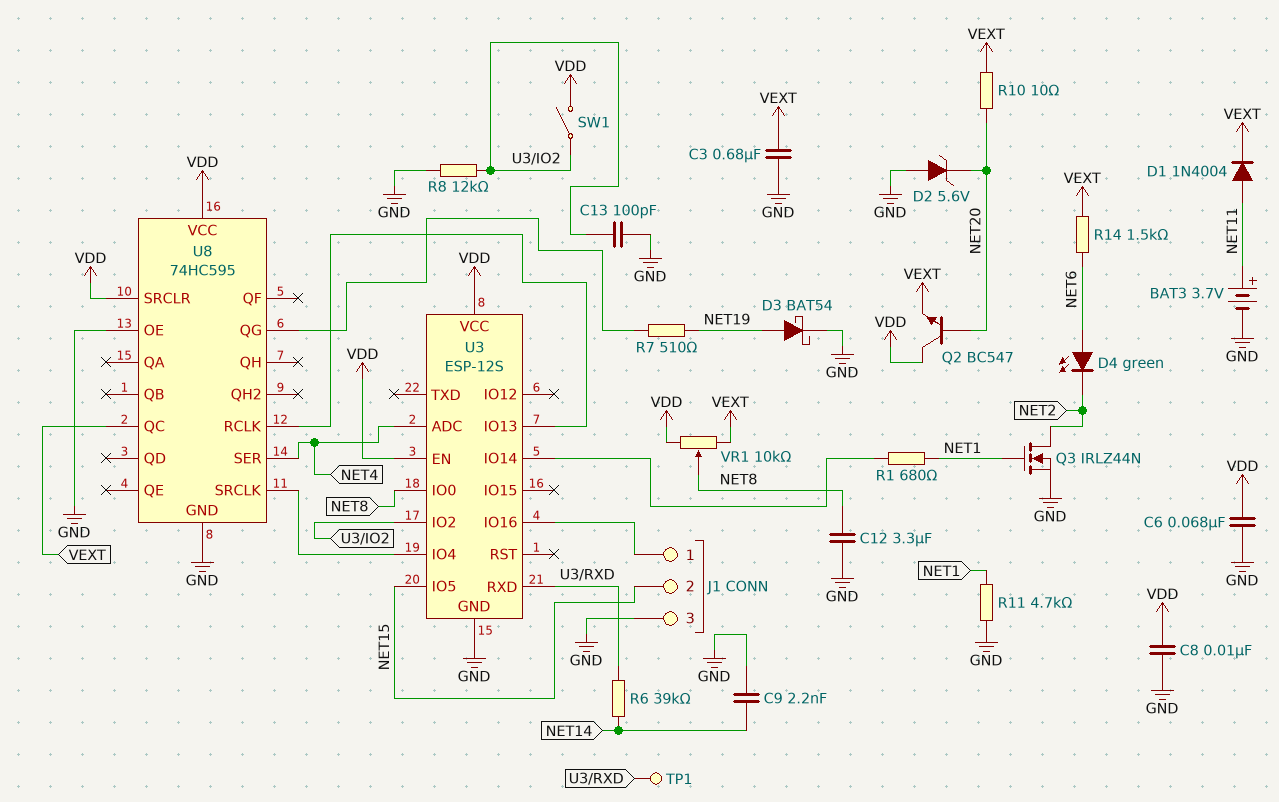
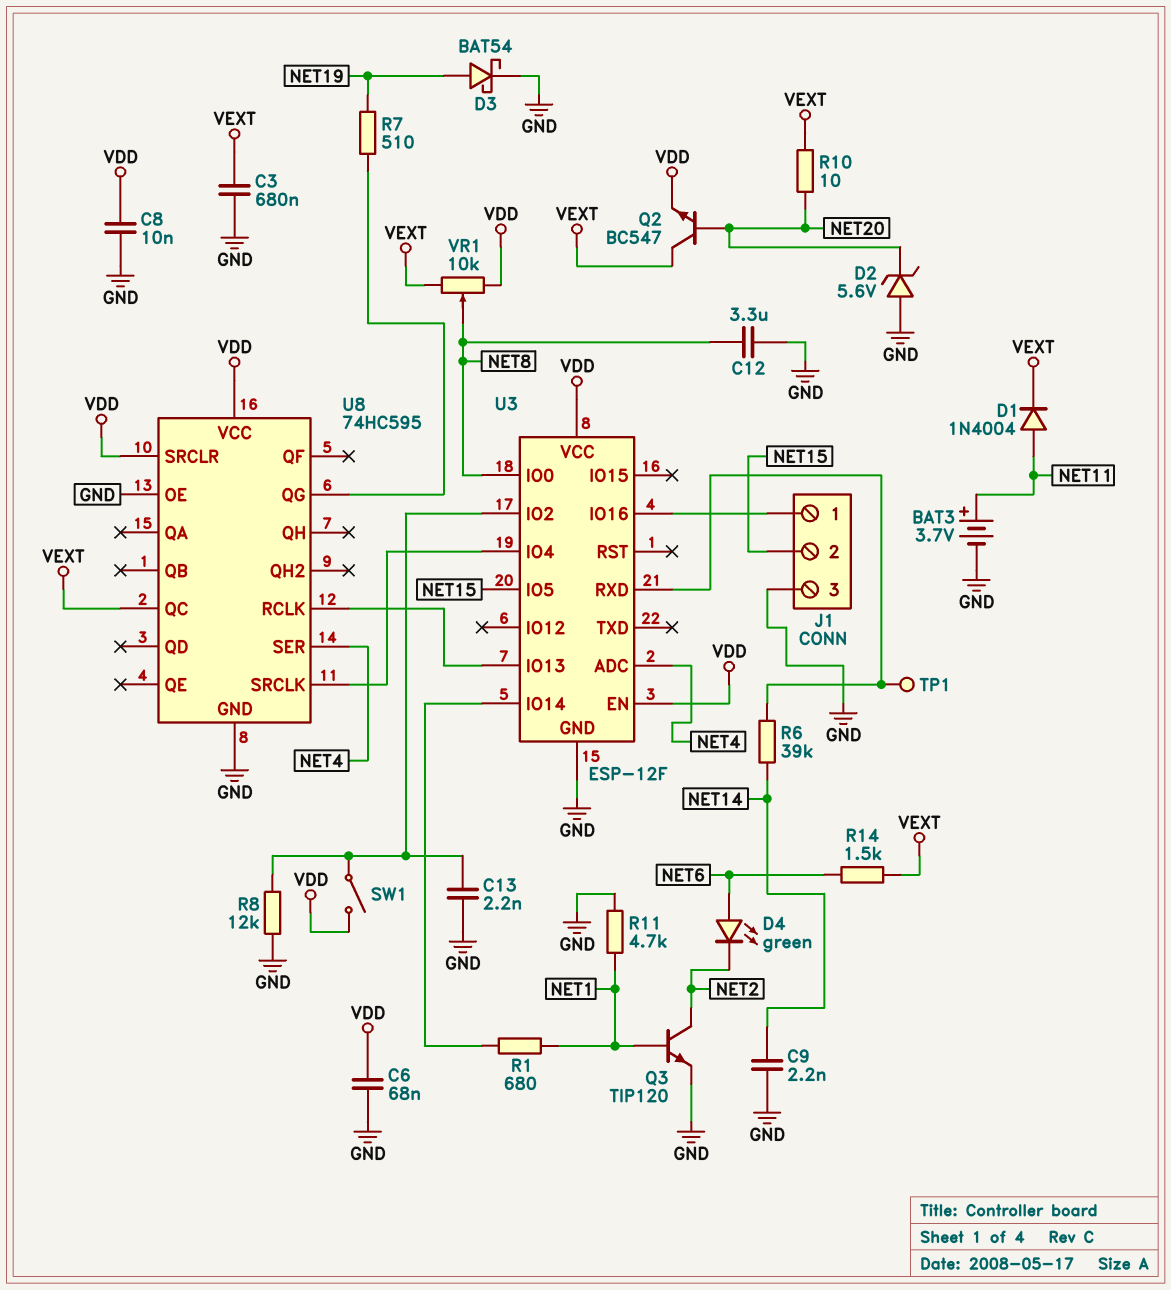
C13: 100pF (GND, U3/IO2) -> 2.2nF (GND, U3/IO2)
Q2: NPN BC547 (B NET20, C VDD, E VEXT) -> NPN BC547 (B NET20, C VEXT, E VDD)
Q3: NMOS IRLZ44N (G NET1, D NET2, S GND) -> NPN TIP120 (B NET1, C NET2, E GND)
U3: ESP-12S -> ESP-12F

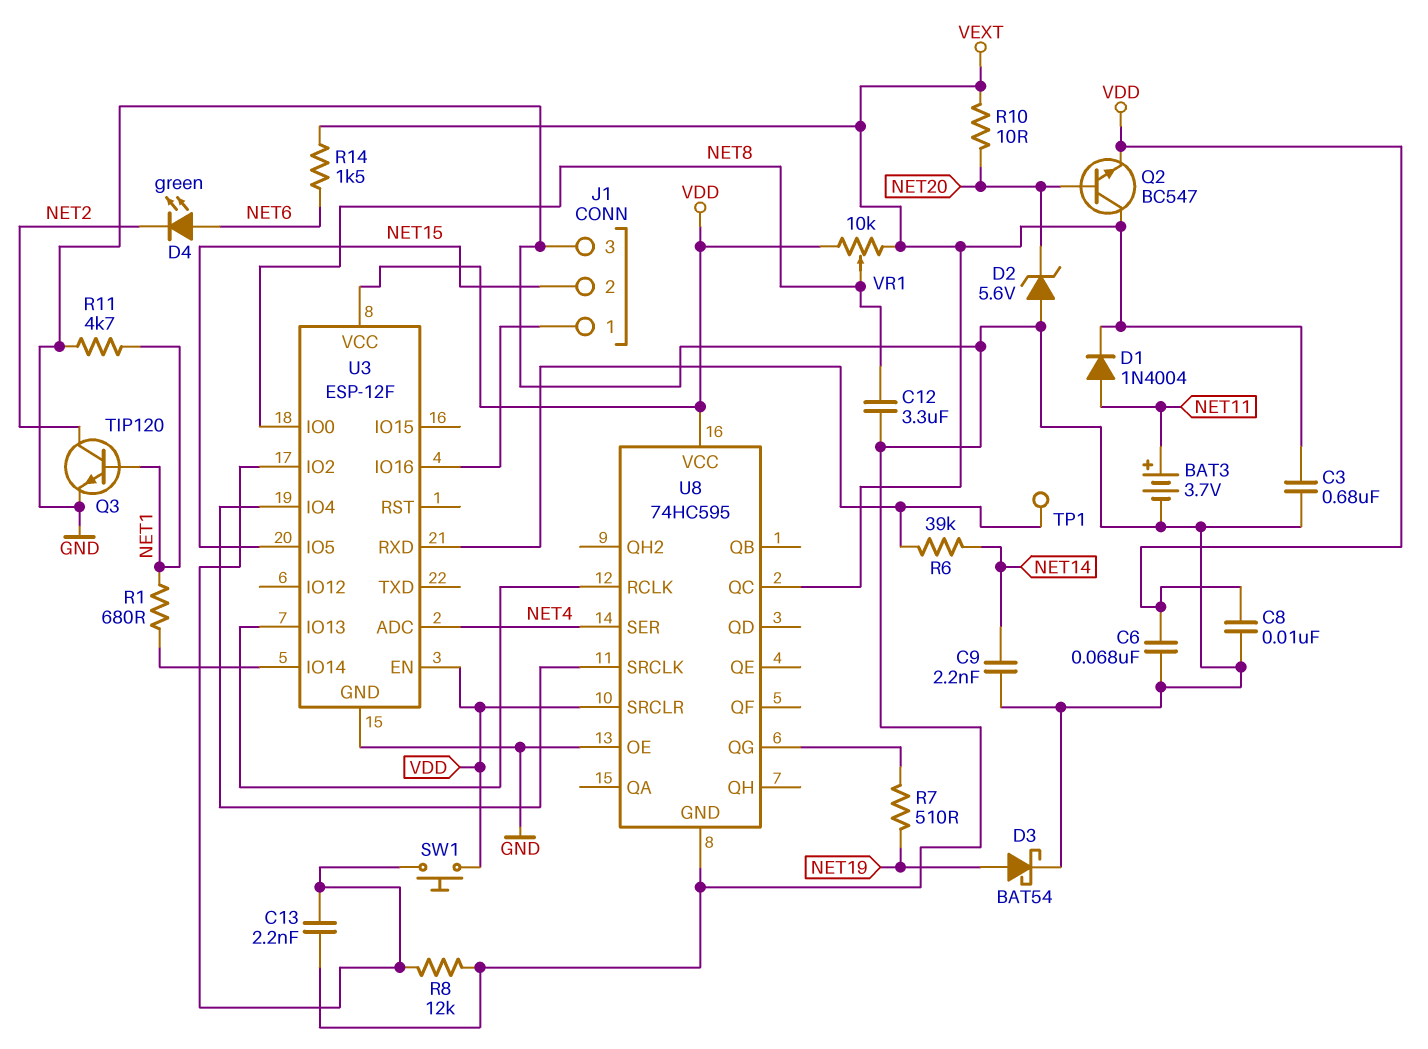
SW1: switch (U3/IO2, VDD) -> button (U3/IO2, VDD)

